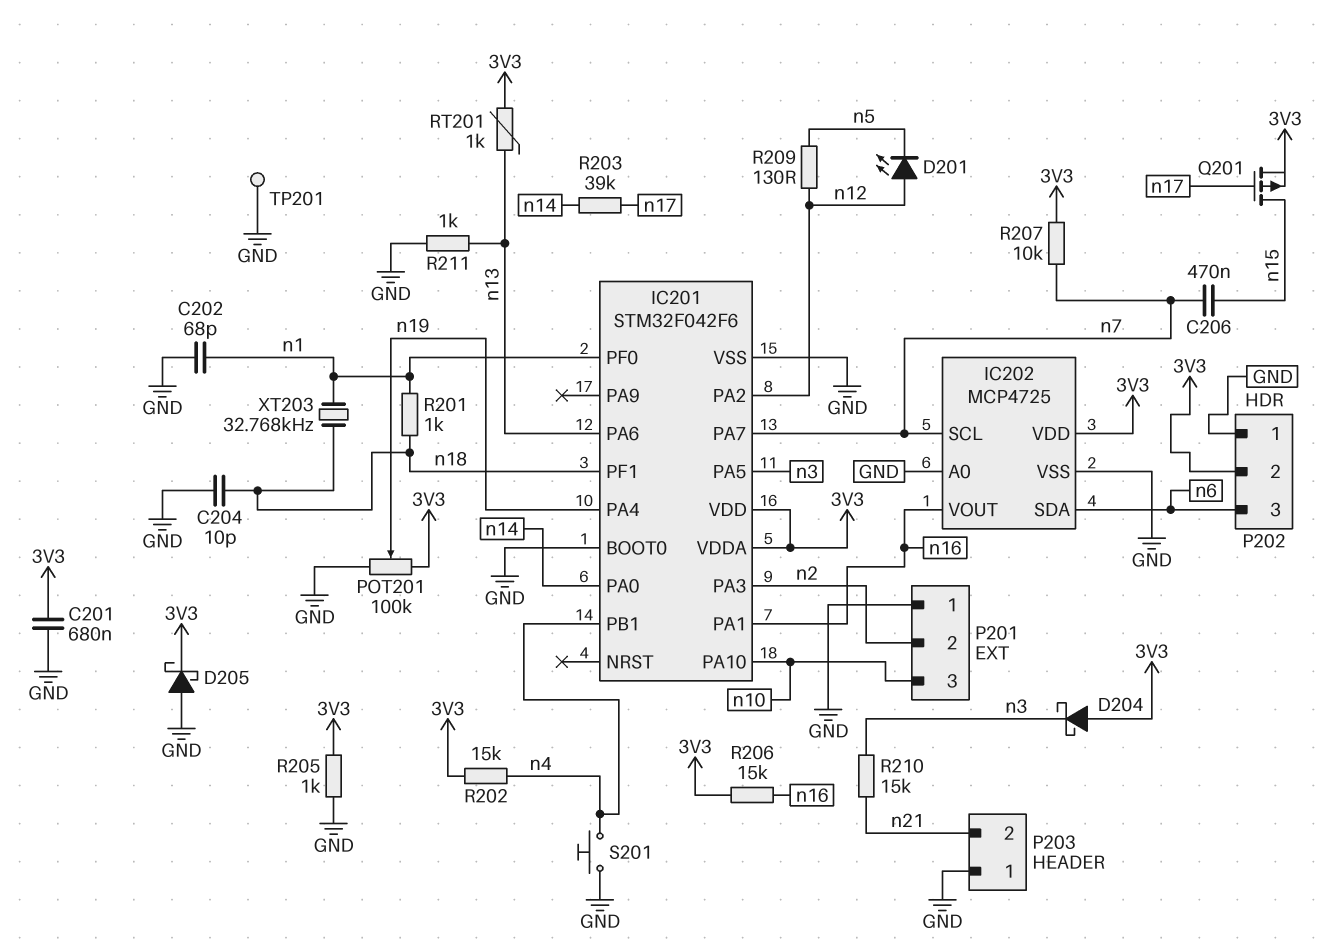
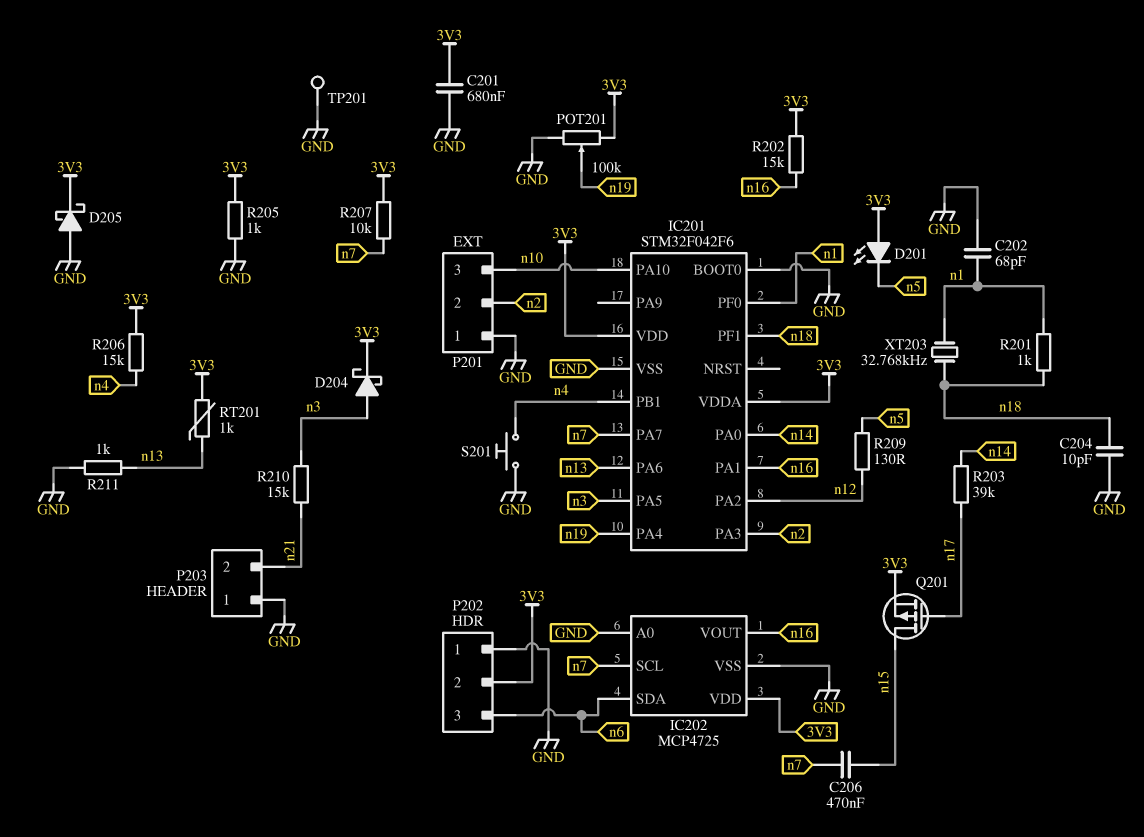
D201: LED (A n12, K n5) -> LED (A 3V3, K n5)
D204: schottky (A 3V3, K n3) -> schottky (A n3, K 3V3)
R202: 15k (3V3, n4) -> 15k (3V3, n16)
R206: 15k (3V3, n16) -> 15k (3V3, n4)

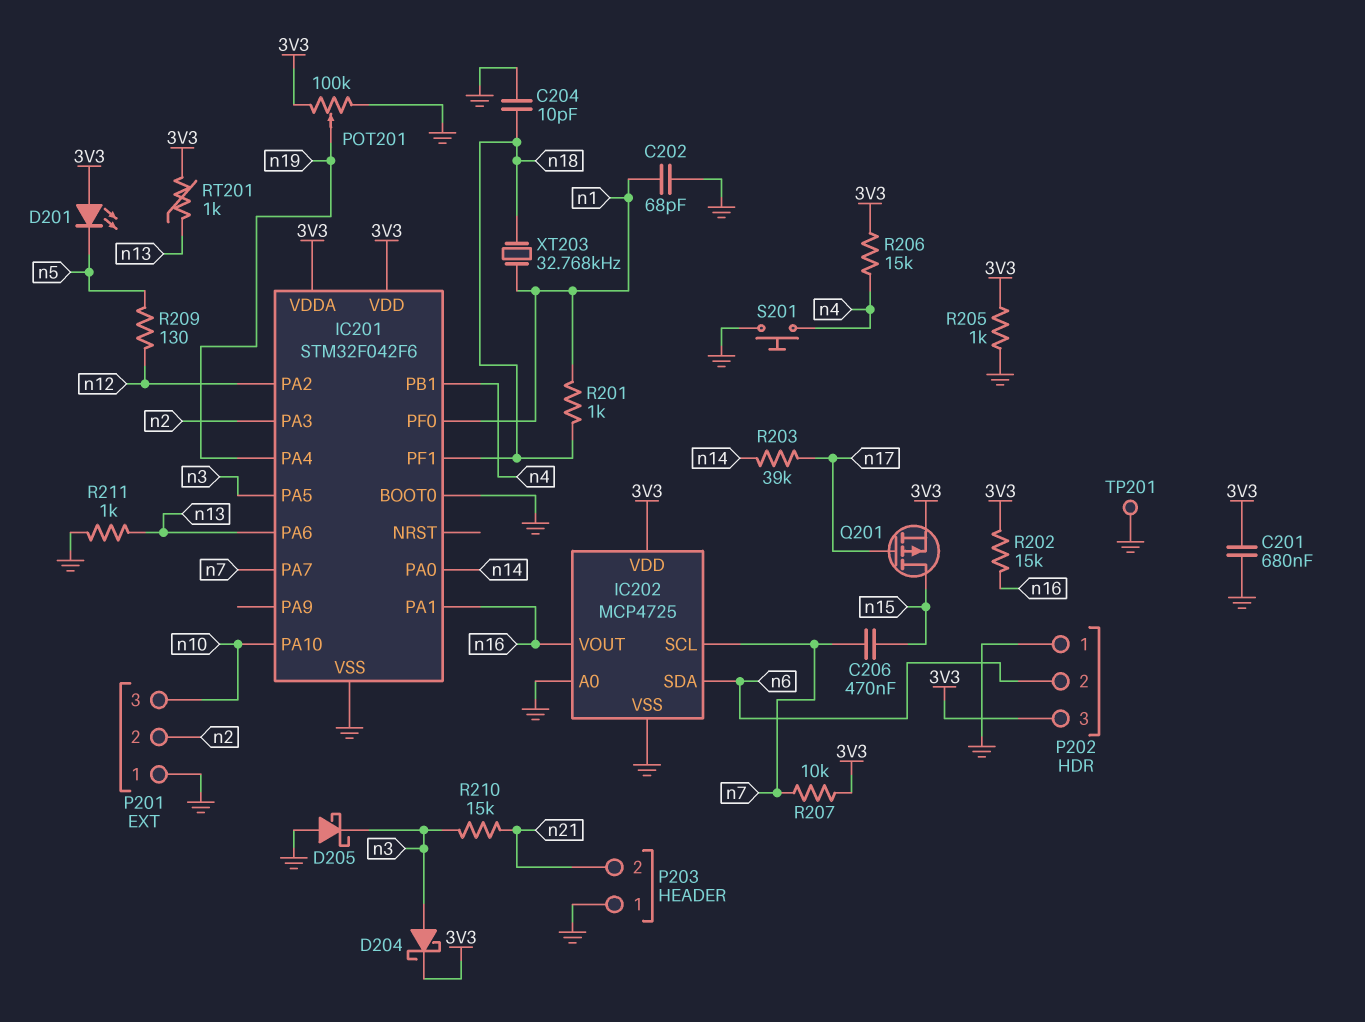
D205: schottky (A GND, K 3V3) -> schottky (A GND, K n3)
P202 pin 2: 3V3 -> n6
P202 pin 3: n6 -> 3V3

